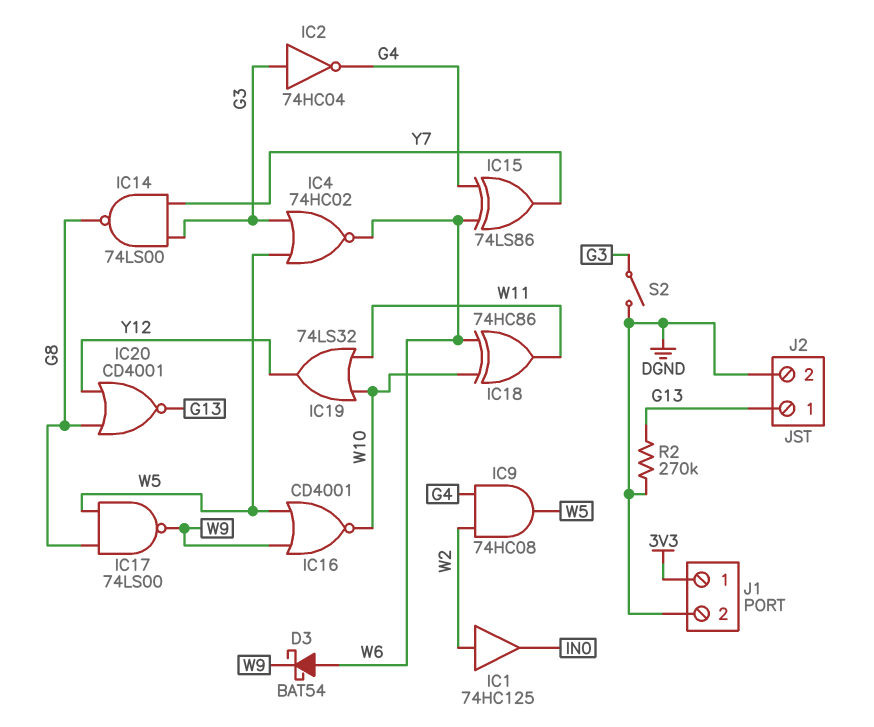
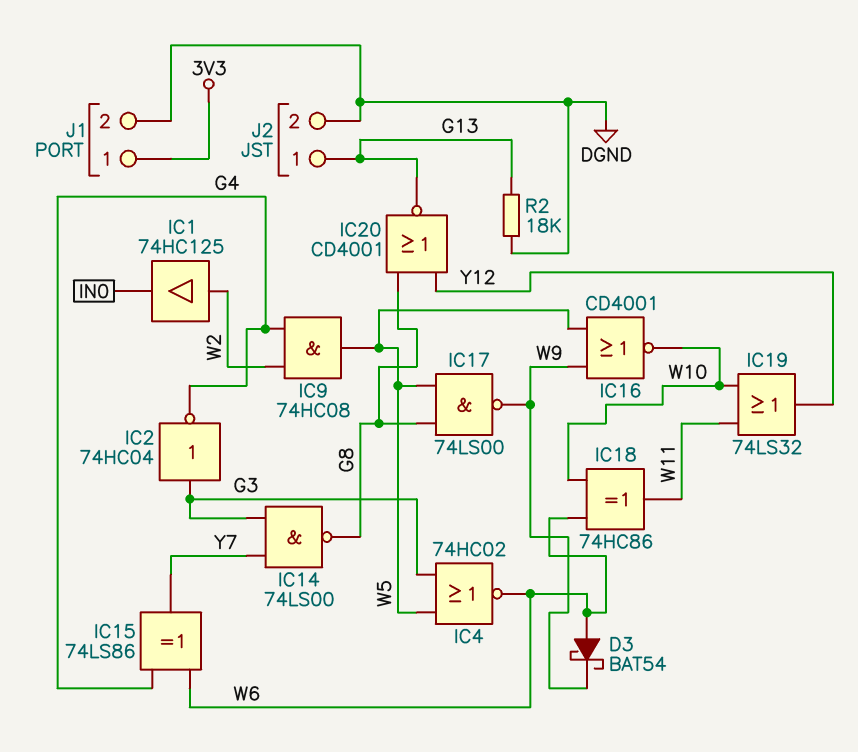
R2: 270k (DGND, G13) -> 18k (DGND, G13)
S2: switch (DGND, G3) -> none

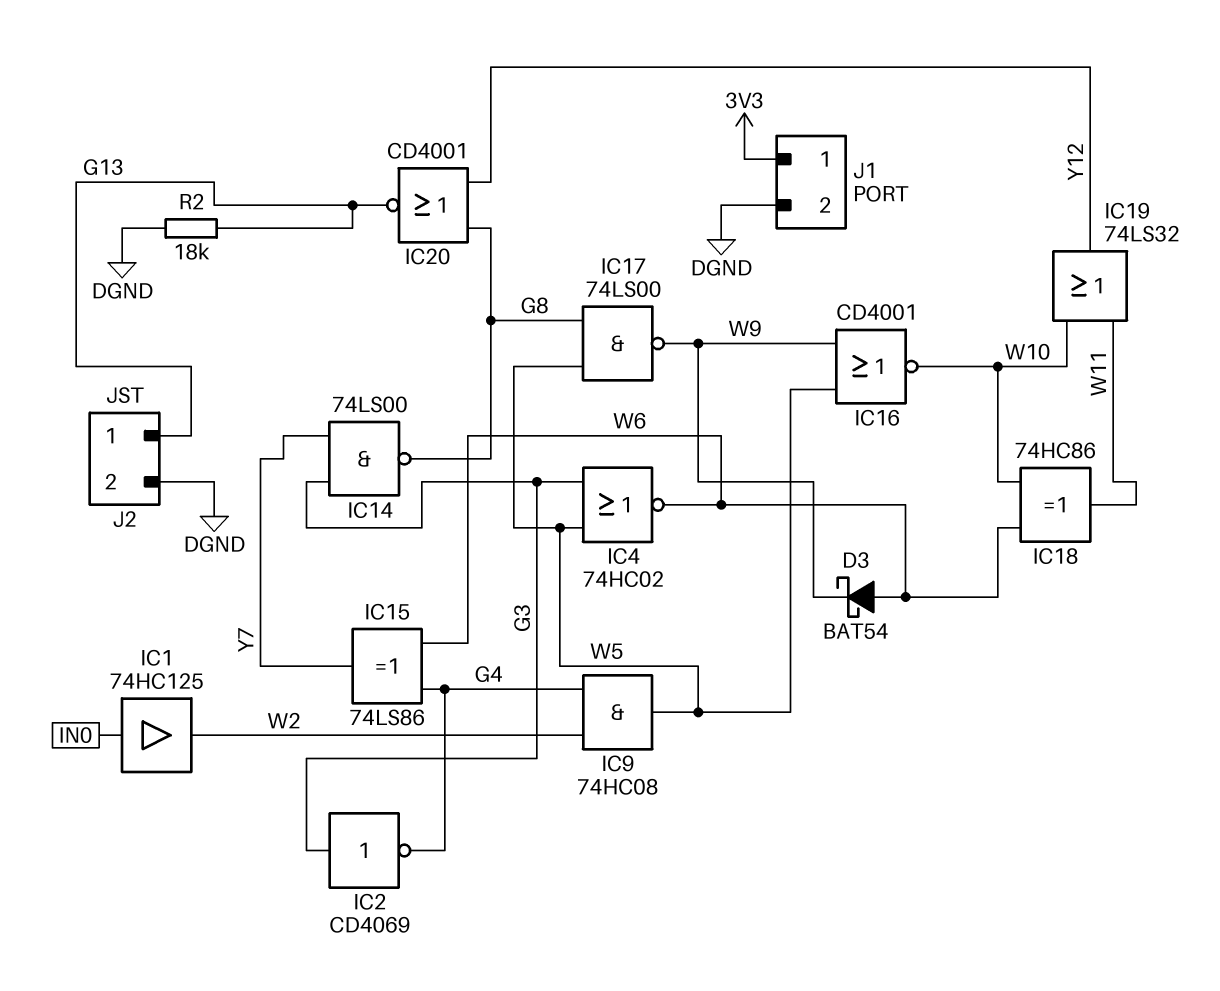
IC1: buffer 74HC125 (in W2, out IN0) -> buffer 74HC125 (in IN0, out W2)
IC2: NOT 74HC04 (in G3, out G4) -> NOT CD4069 (in G3, out G4)

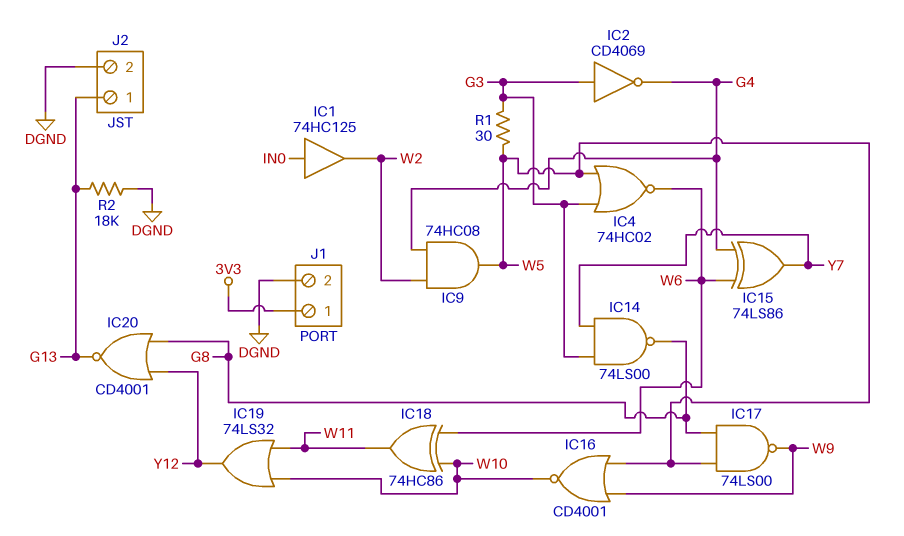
D3: schottky BAT54 (A W6, K W9) -> none
R1: none -> 30 (G3, W5)

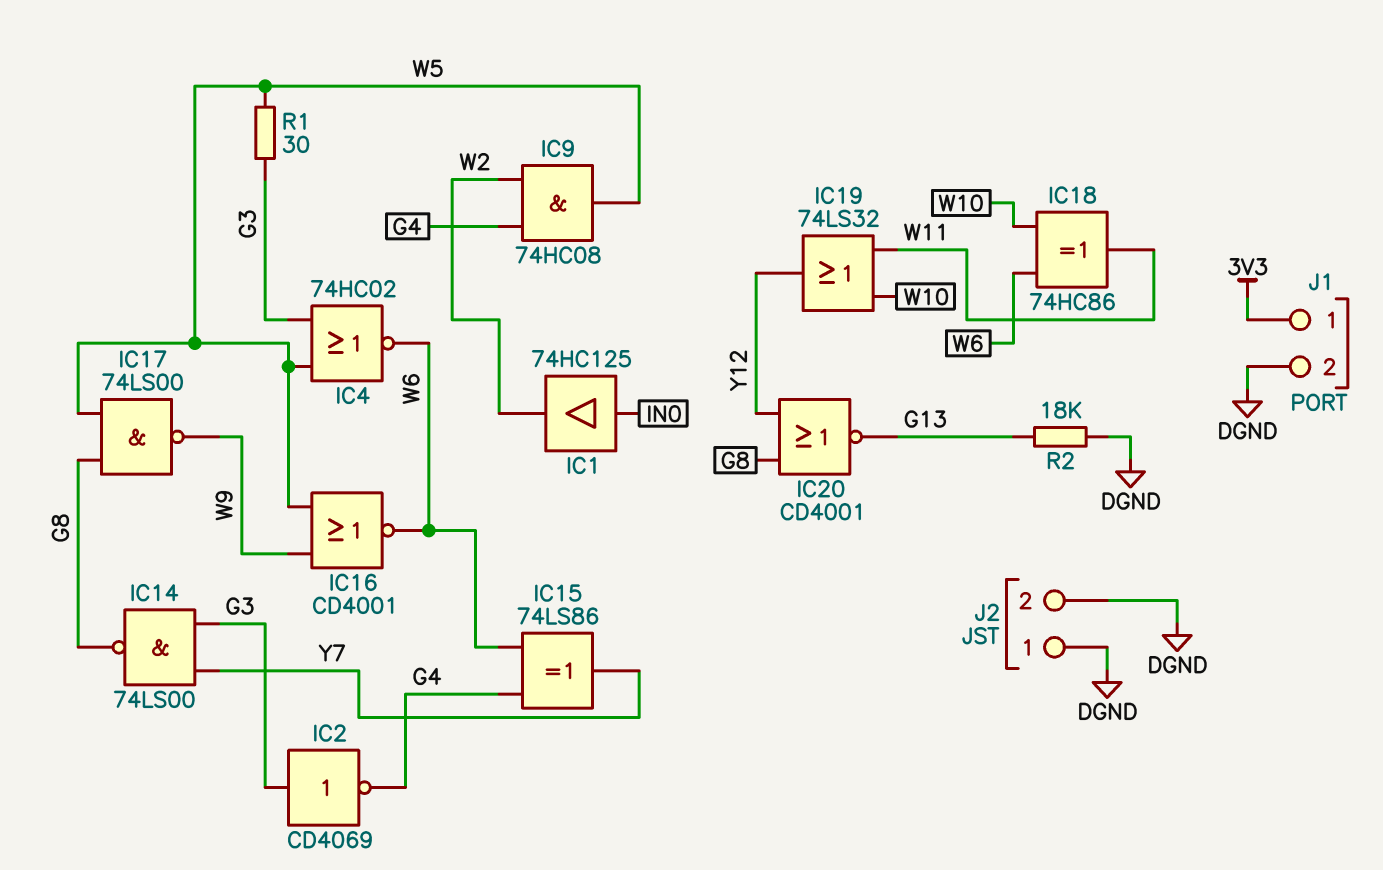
IC16: NOR CD4001 (in W5, in W9, out W10) -> NOR CD4001 (in W5, in W9, out W6)
J2 pin 1: G13 -> DGND

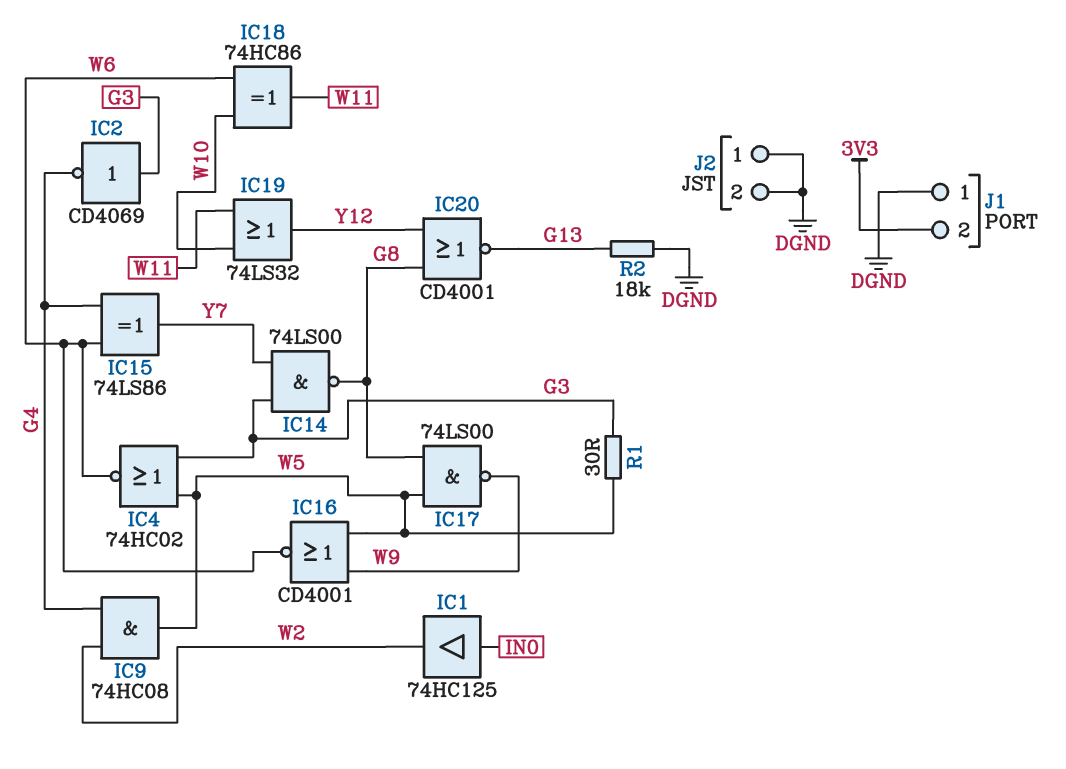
J1 pin 1: 3V3 -> DGND
J1 pin 2: DGND -> 3V3

